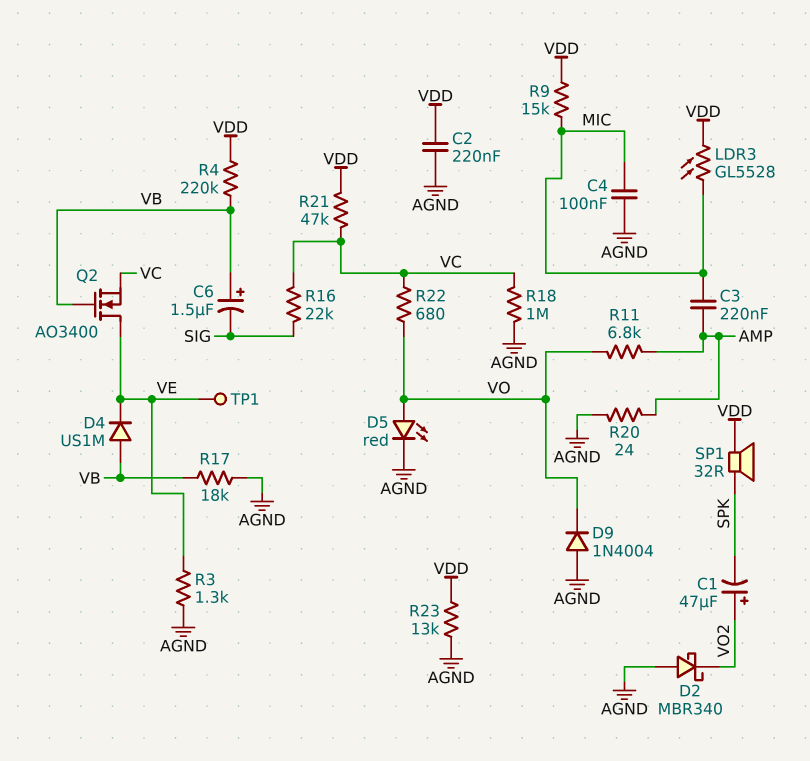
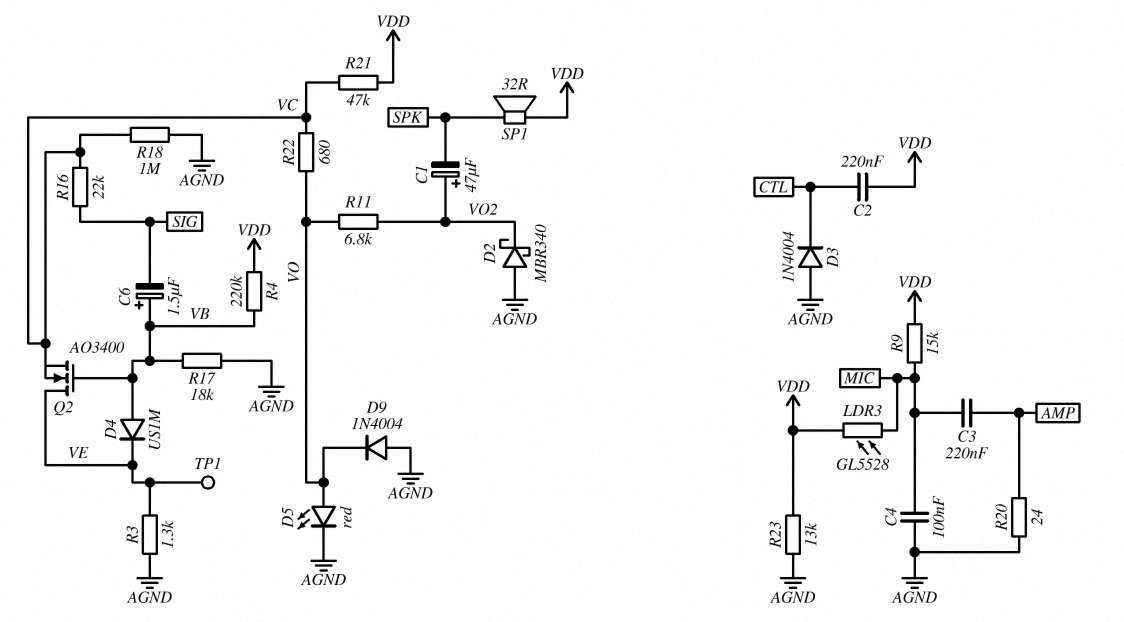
C2: 220nF (AGND, VDD) -> 220nF (CTL, VDD)
D3: none -> diode 1N4004 (A AGND, K CTL)
R11: 6.8k (AMP, VO) -> 6.8k (VO, VO2)

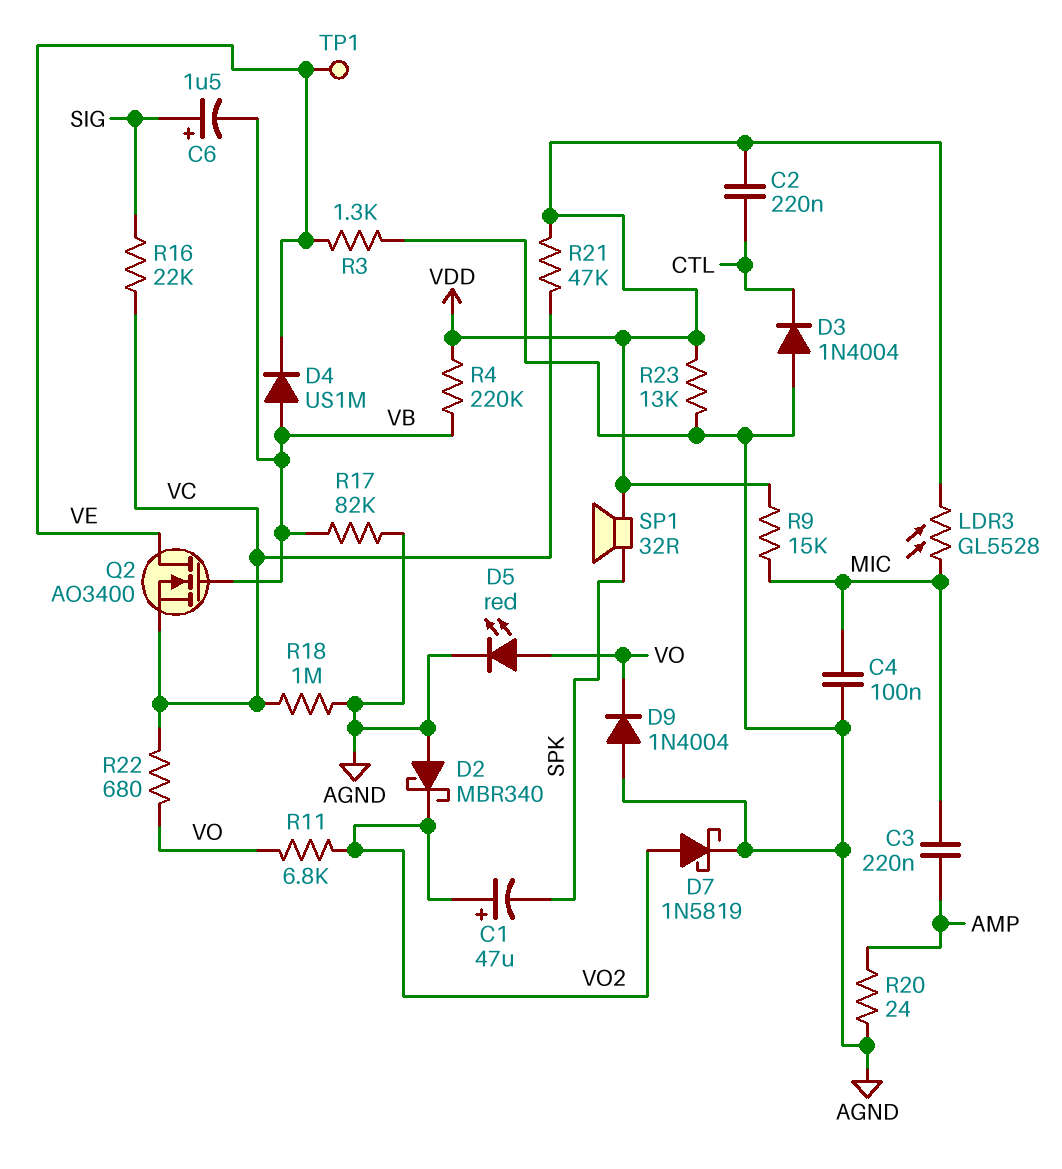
C6: 1.5uF (plus VB, minus SIG) -> 1.5uF (plus SIG, minus VB)
D7: none -> schottky 1N5819 (A VO2, K AGND)
R17: 18k (AGND, VB) -> 82k (AGND, VB)

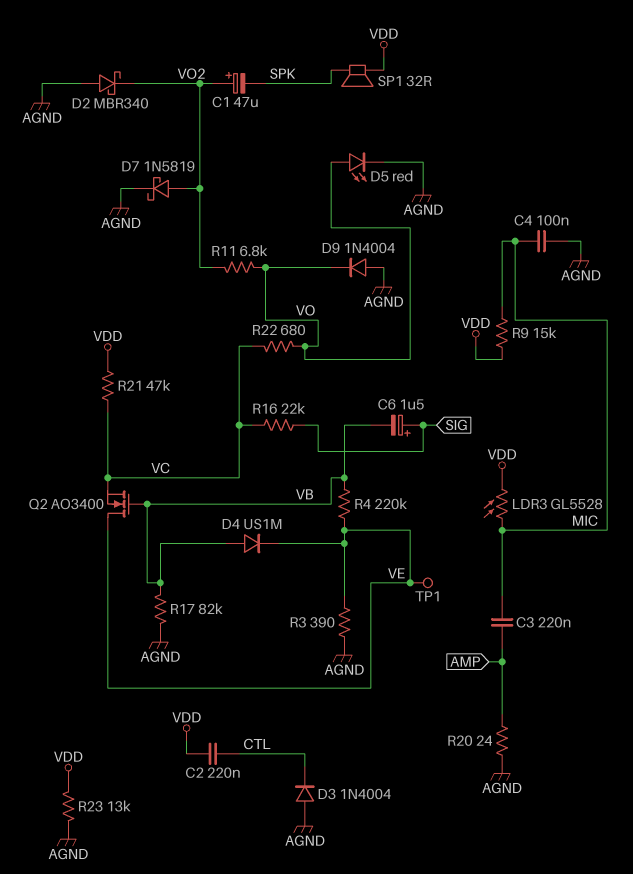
R3: 1.3k (AGND, VE) -> 390 (AGND, VE)
R4: 220k (VB, VDD) -> 220k (VB, VE)
R18: 1M (AGND, VC) -> none

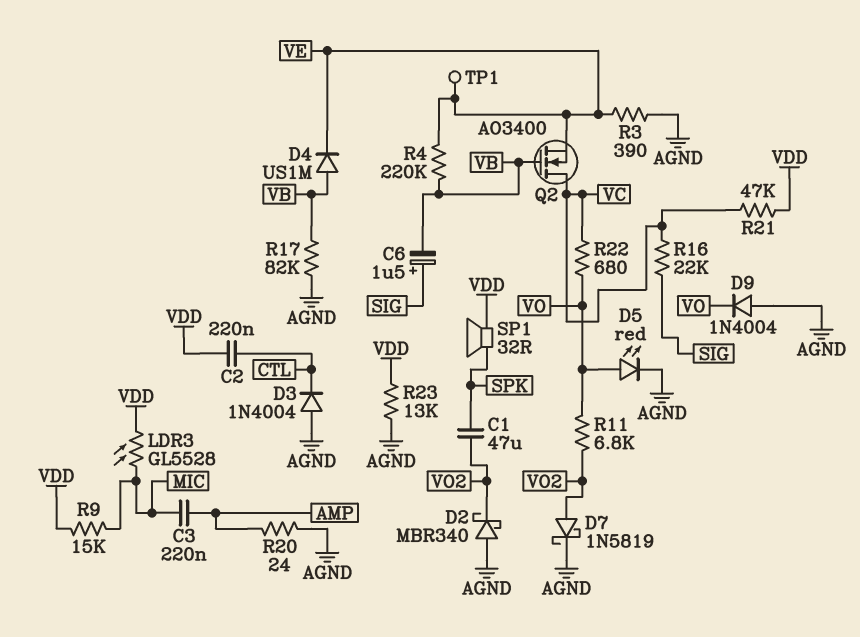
C1: 47uF (plus VO2, minus SPK) -> 47uF (SPK, VO2)
C4: 100nF (AGND, MIC) -> none
Q2: NMOS AO3400 (G VB, D VE, S VC) -> NMOS AO3400 (G VB, D VC, S VE)

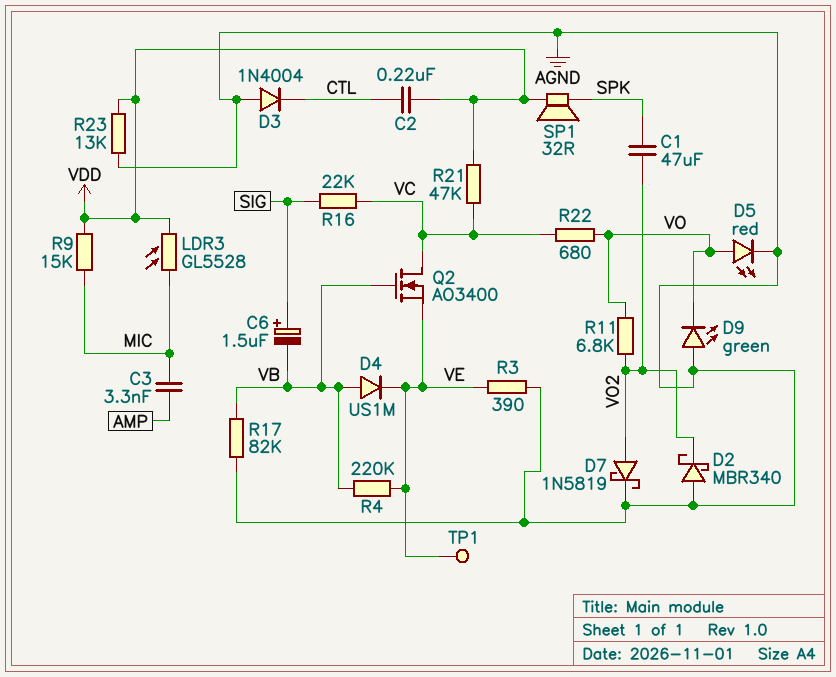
C3: 220nF (AMP, MIC) -> 3.3nF (AMP, MIC)
D9: diode 1N4004 (A AGND, K VO) -> LED green (A AGND, K VO)
R20: 24 (AGND, AMP) -> none

